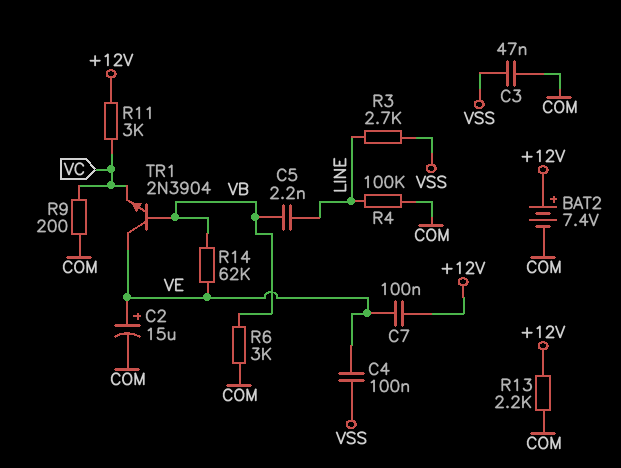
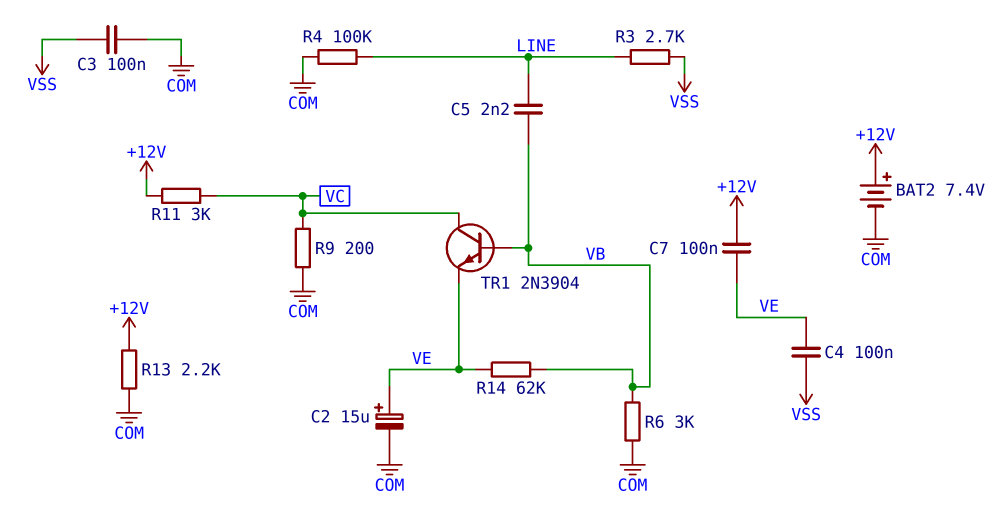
C3: 47nF (COM, VSS) -> 100nF (COM, VSS)
TR1: NPN 2N3904 (B VB, C VE, E VC) -> NPN 2N3904 (B VB, C VC, E VE)

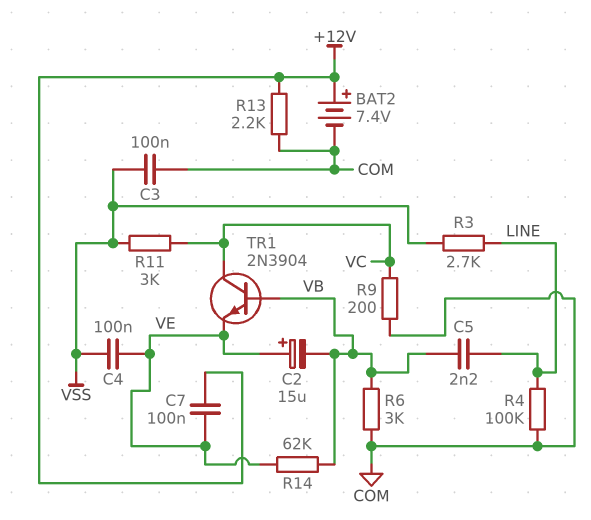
C2: 15uF (plus VE, minus COM) -> 15uF (plus VE, minus VB)
R11: 3k (+12V, VC) -> 3k (VC, VSS)

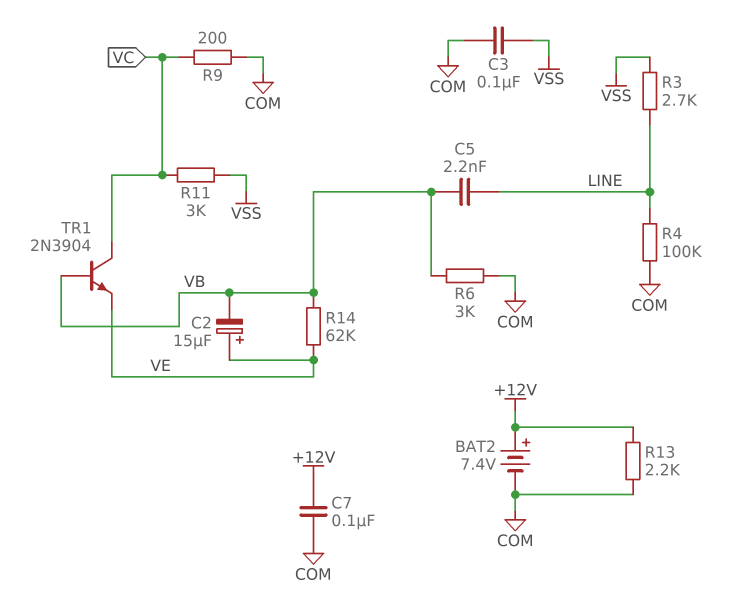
C4: 100nF (VE, VSS) -> none
C7: 100nF (+12V, VE) -> 100nF (+12V, COM)

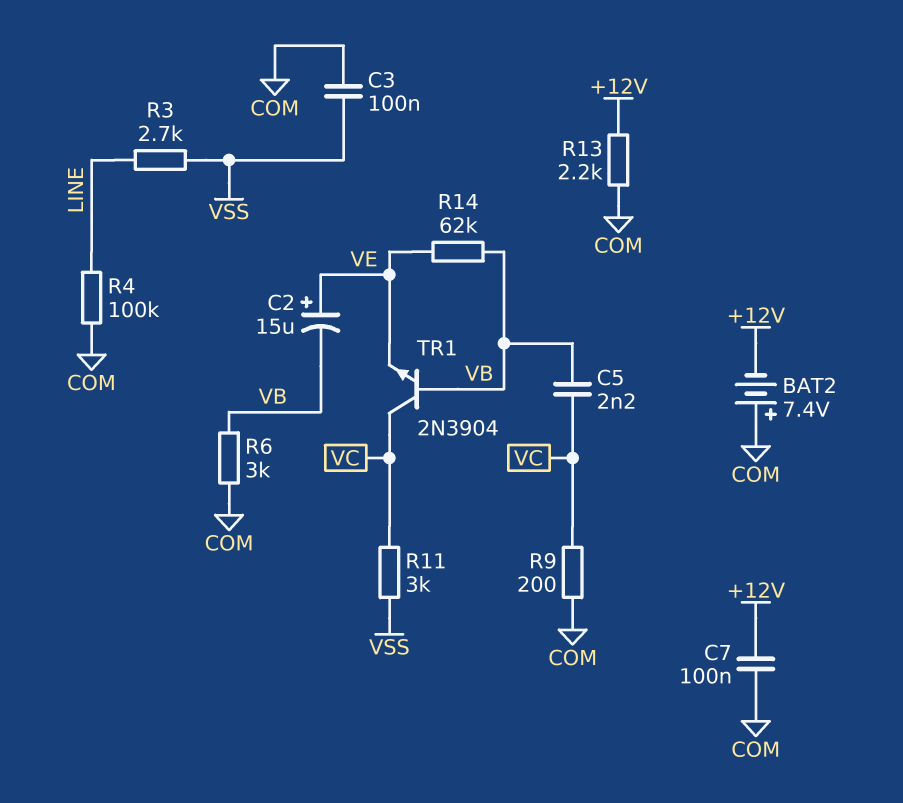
BAT2: 7.4V (plus +12V, minus COM) -> 7.4V (plus COM, minus +12V)
C5: 2.2nF (LINE, VB) -> 2.2nF (VB, VC)

